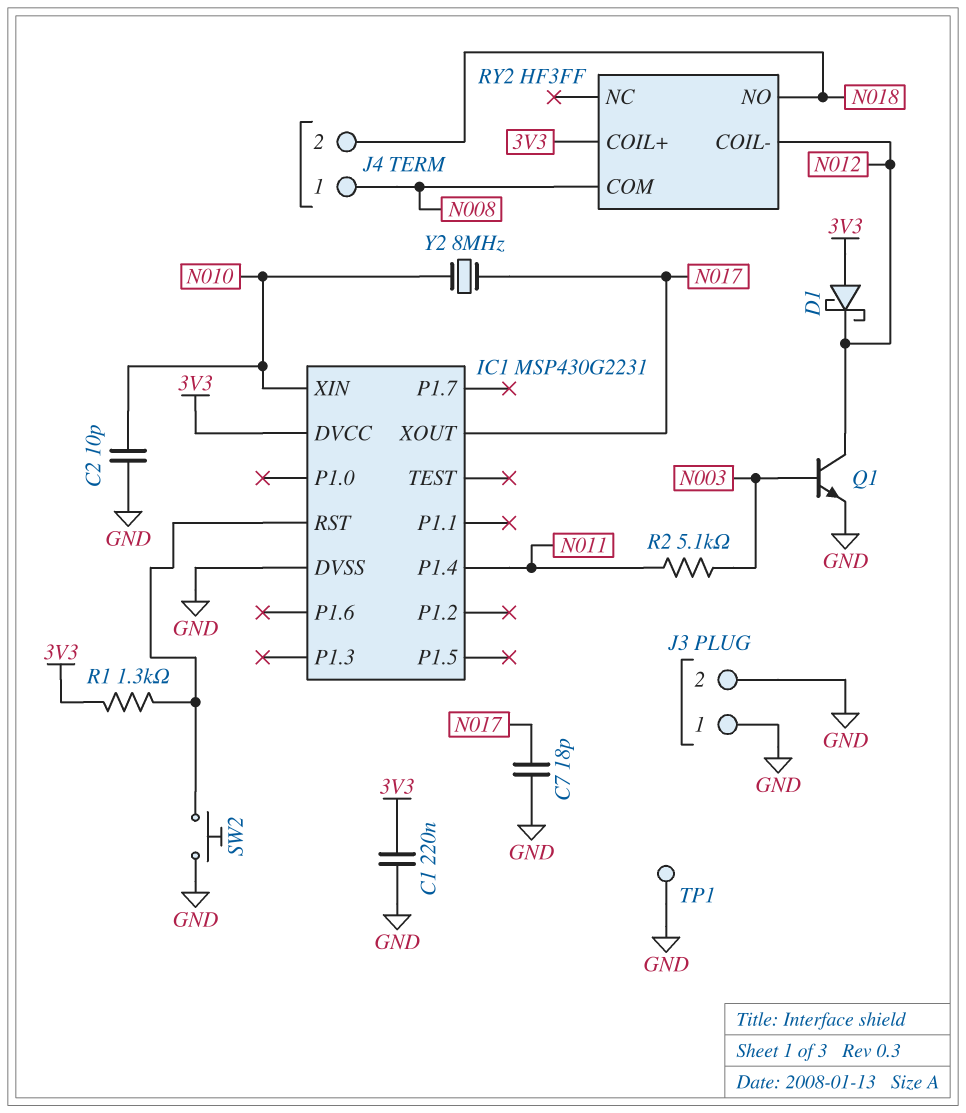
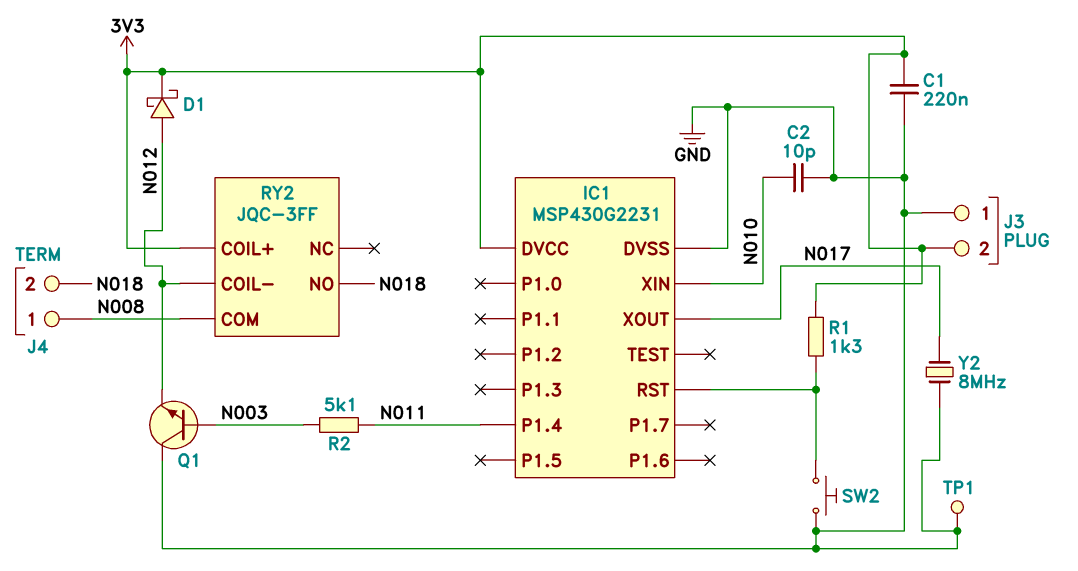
C7: 18pF (GND, N017) -> none
D1: schottky (A 3V3, K N012) -> schottky (A N012, K 3V3)
J3 pin 2: GND -> 3V3
Q1: NPN (B N003, C N012, E GND) -> NPN (B N003, C GND, E N012)
RY2: HF3FF -> JQC-3FF
Y2: 8MHz (N010, N017) -> 8MHz (GND, N017)

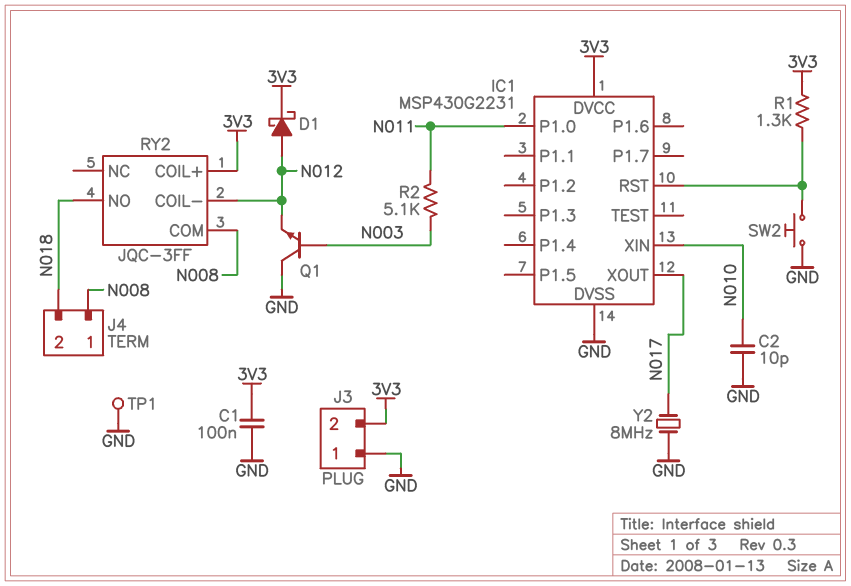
C1: 220nF (3V3, GND) -> 100nF (3V3, GND)
IC1 pin P1.0: none -> N011
IC1 pin P1.4: N011 -> none

